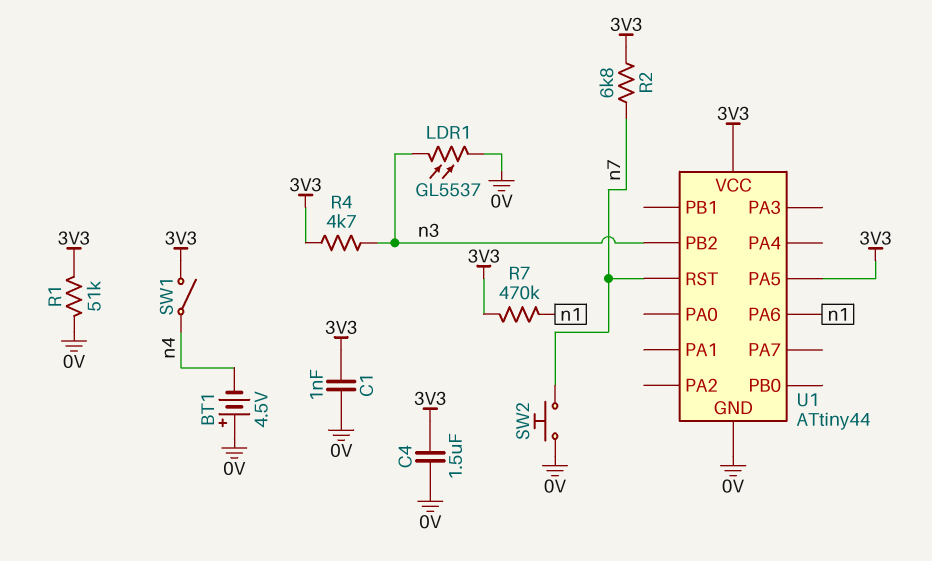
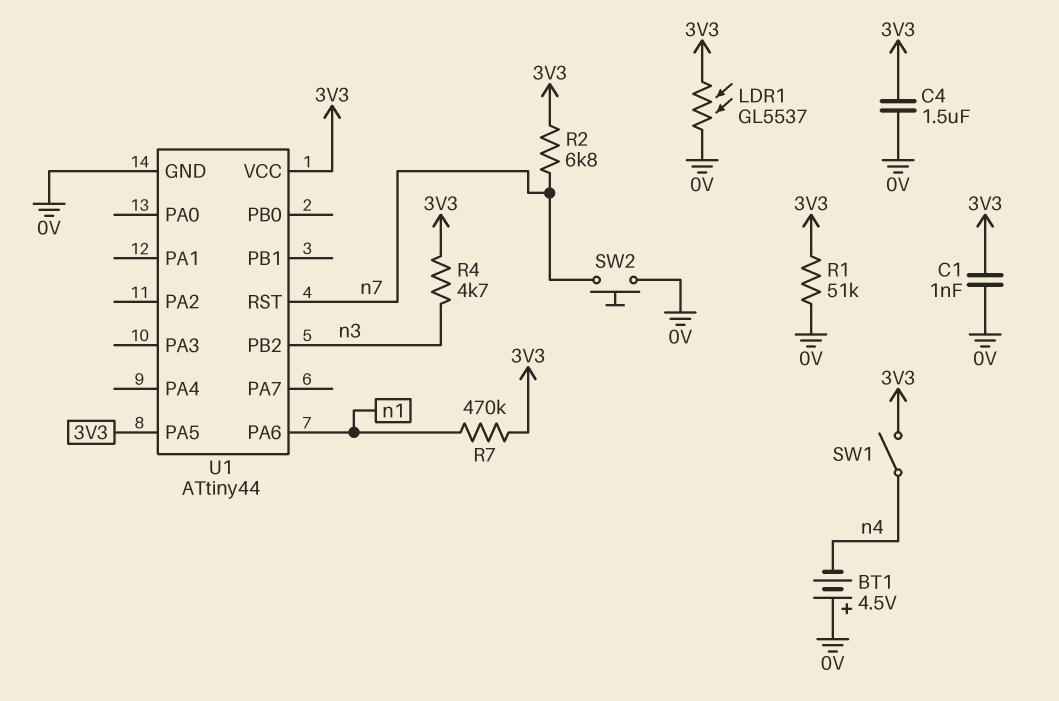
LDR1: GL5537 (0V, n3) -> GL5537 (0V, 3V3)

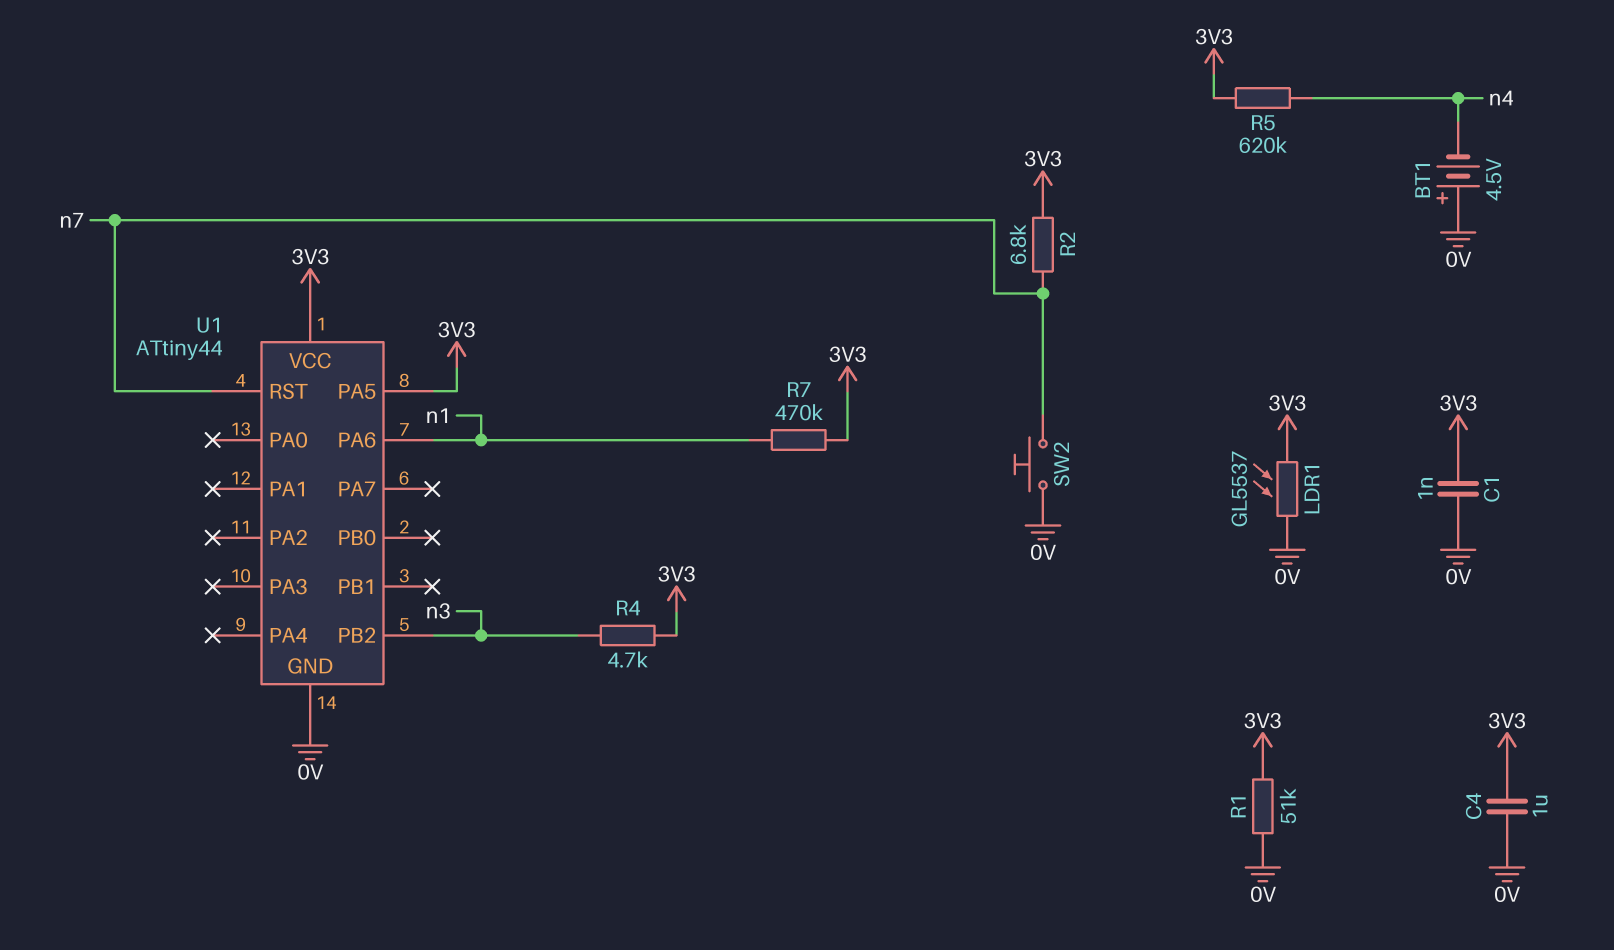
C4: 1.5uF (0V, 3V3) -> 1uF (0V, 3V3)
R5: none -> 620k (3V3, n4)
SW1: switch (3V3, n4) -> none

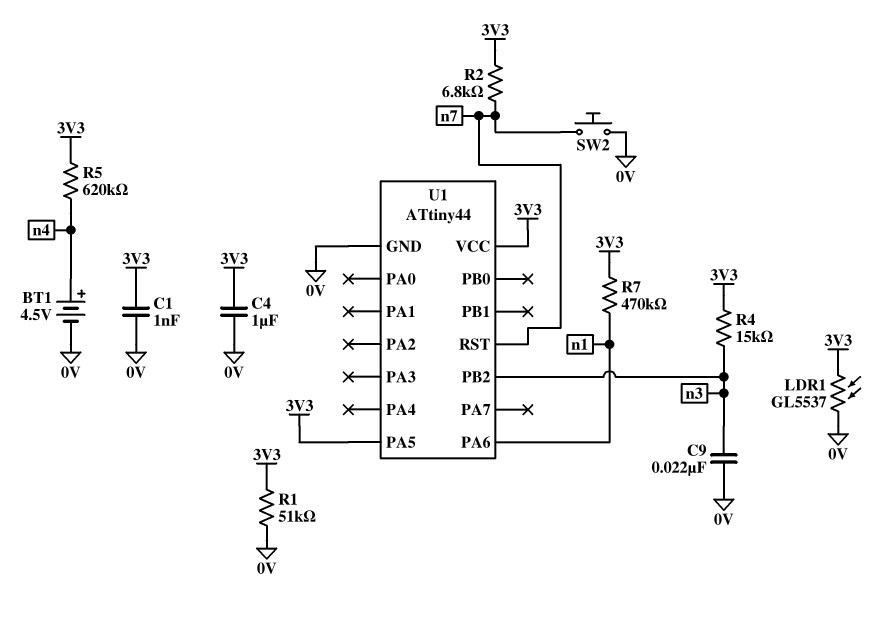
BT1: 4.5V (plus 0V, minus n4) -> 4.5V (plus n4, minus 0V)
C9: none -> 22nF (0V, n3)
R4: 4.7k (3V3, n3) -> 15k (3V3, n3)

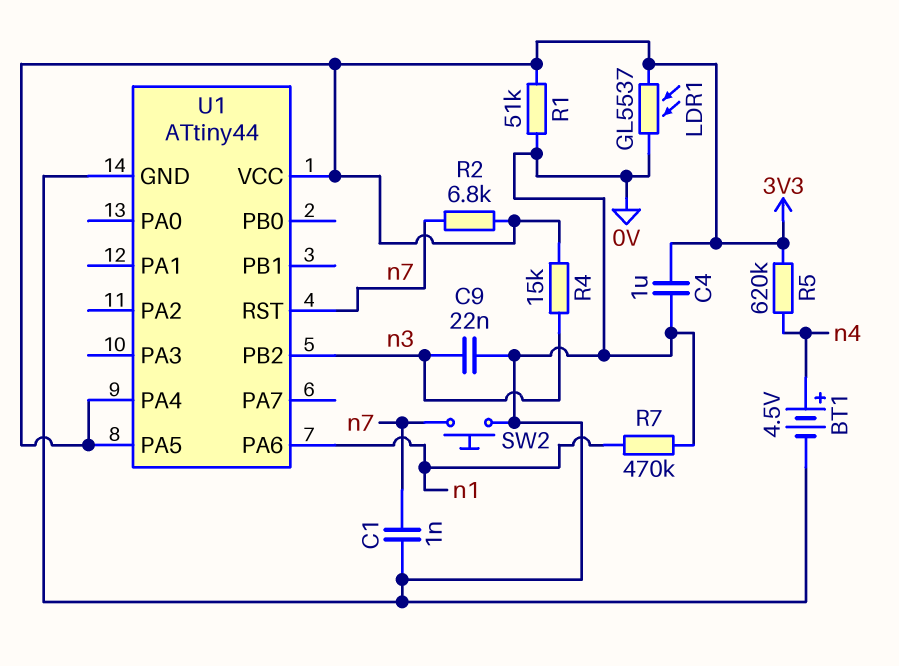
C1: 1nF (0V, 3V3) -> 1nF (0V, n7)
R7: 470k (3V3, n1) -> 470k (0V, n1)
U1 pin PA4: none -> 3V3

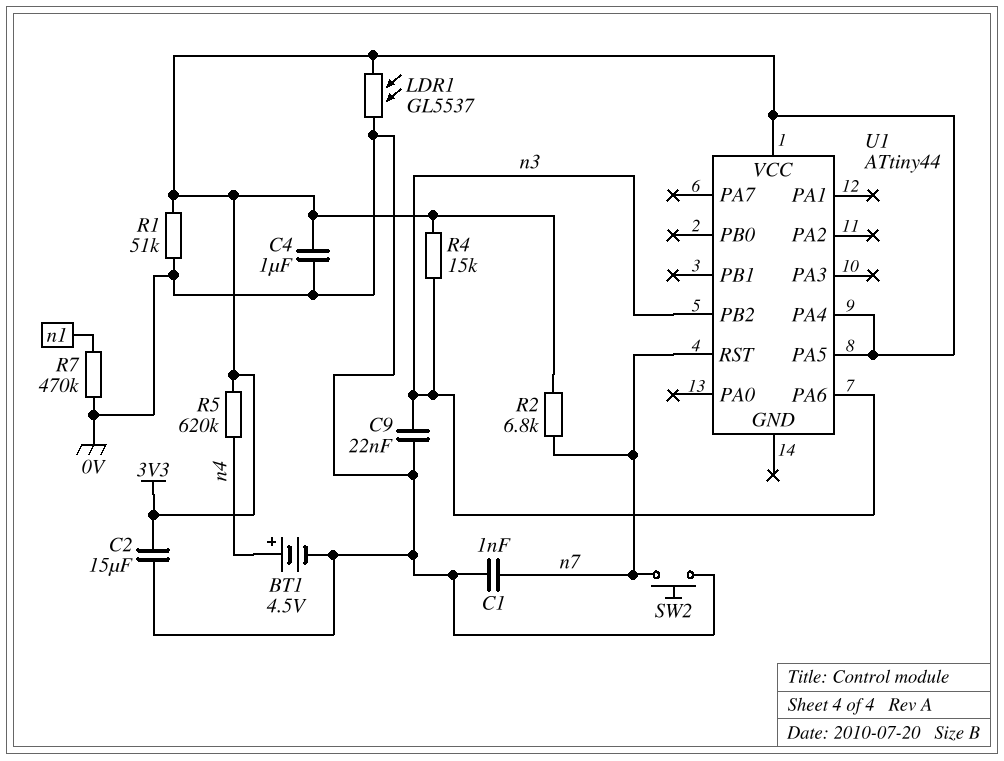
C2: none -> 15uF (0V, 3V3)
U1 pin GND: 0V -> none
U1 pin PA6: n1 -> n3

